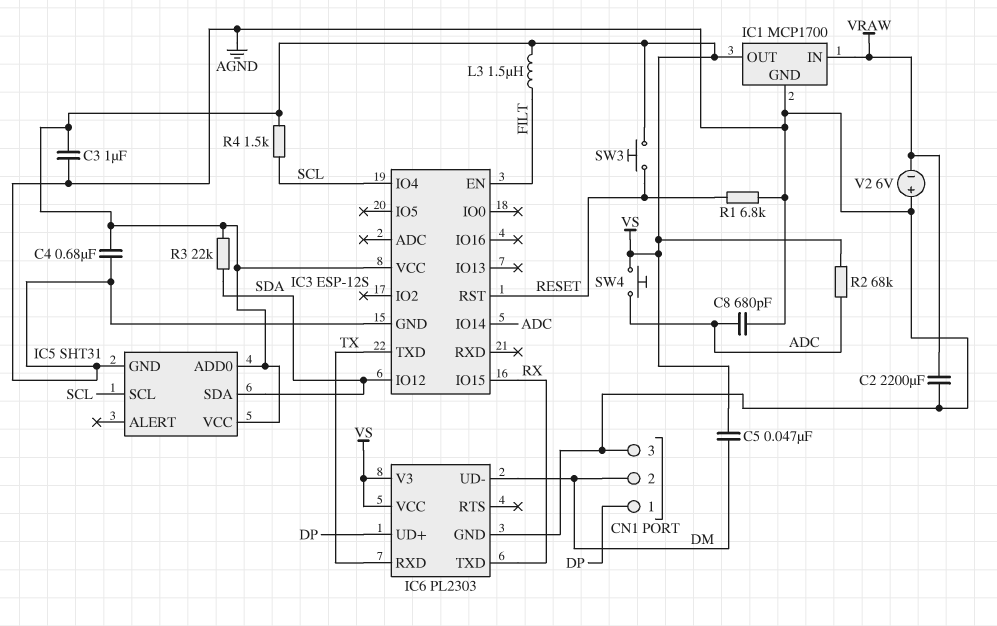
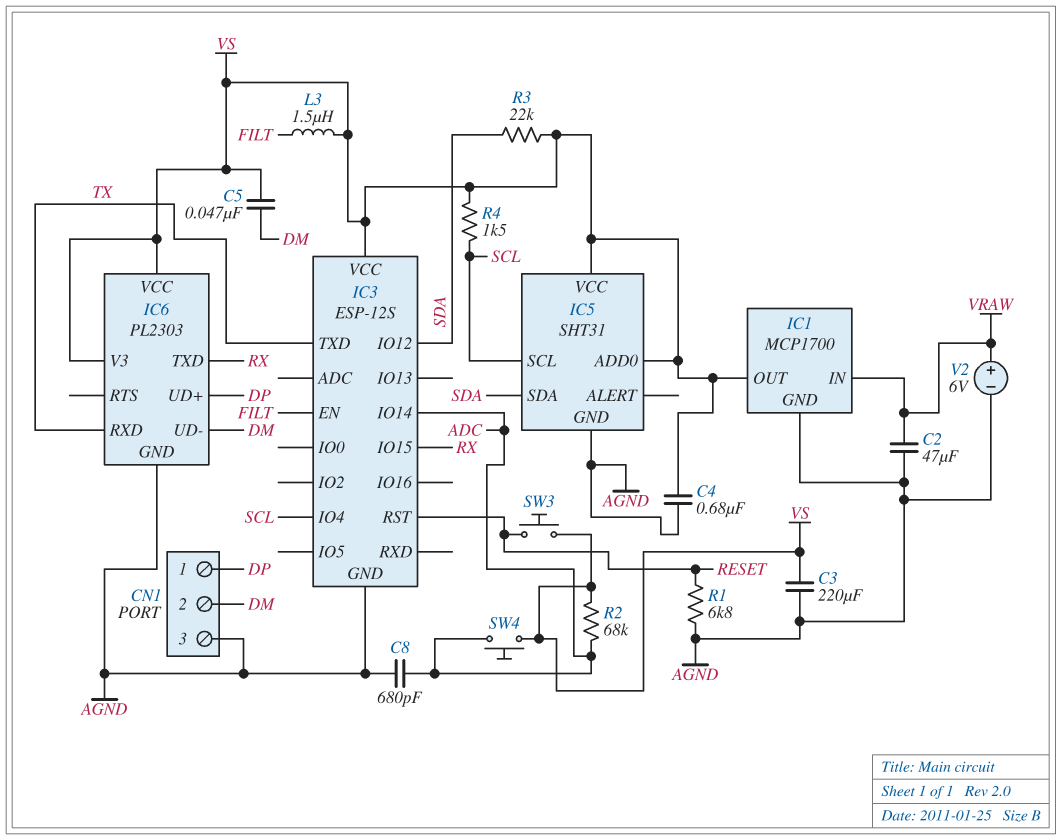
C2: 2200uF (AGND, VRAW) -> 47uF (AGND, VRAW)
C3: 1uF (AGND, VS) -> 220uF (AGND, VS)
V2: 6V (plus AGND, minus VRAW) -> 6V (plus VRAW, minus AGND)

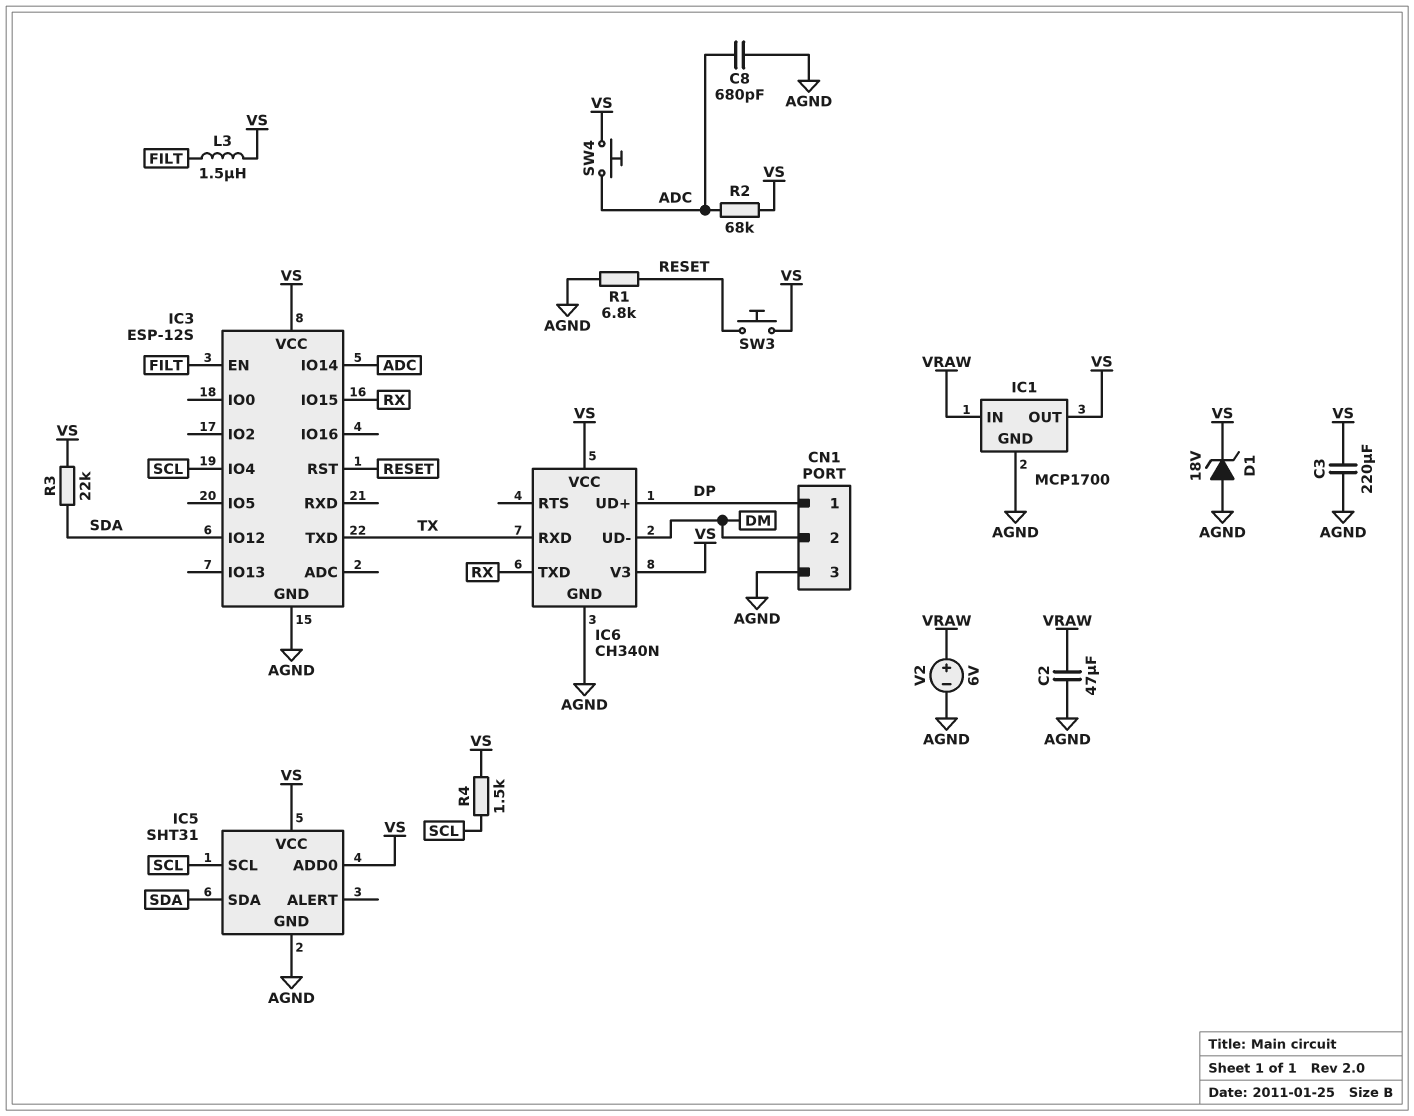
C4: 680nF (AGND, VS) -> none
C5: 47nF (DM, VS) -> none
D1: none -> zener 18V (A AGND, K VS)
IC6: PL2303 -> CH340N

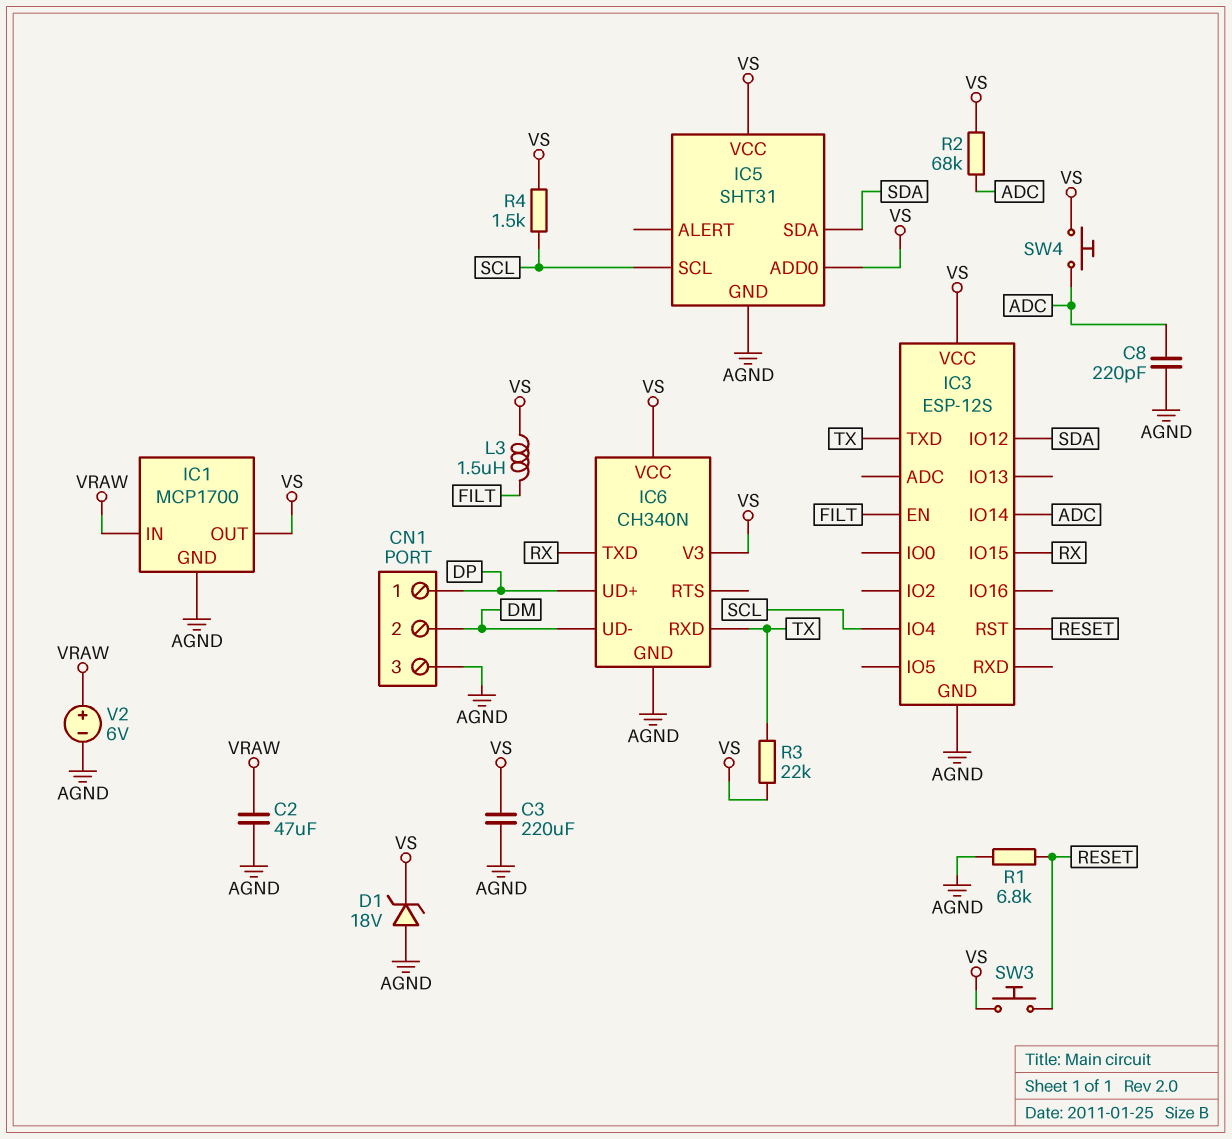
C8: 680pF (ADC, AGND) -> 220pF (ADC, AGND)
R3: 22k (SDA, VS) -> 22k (TX, VS)

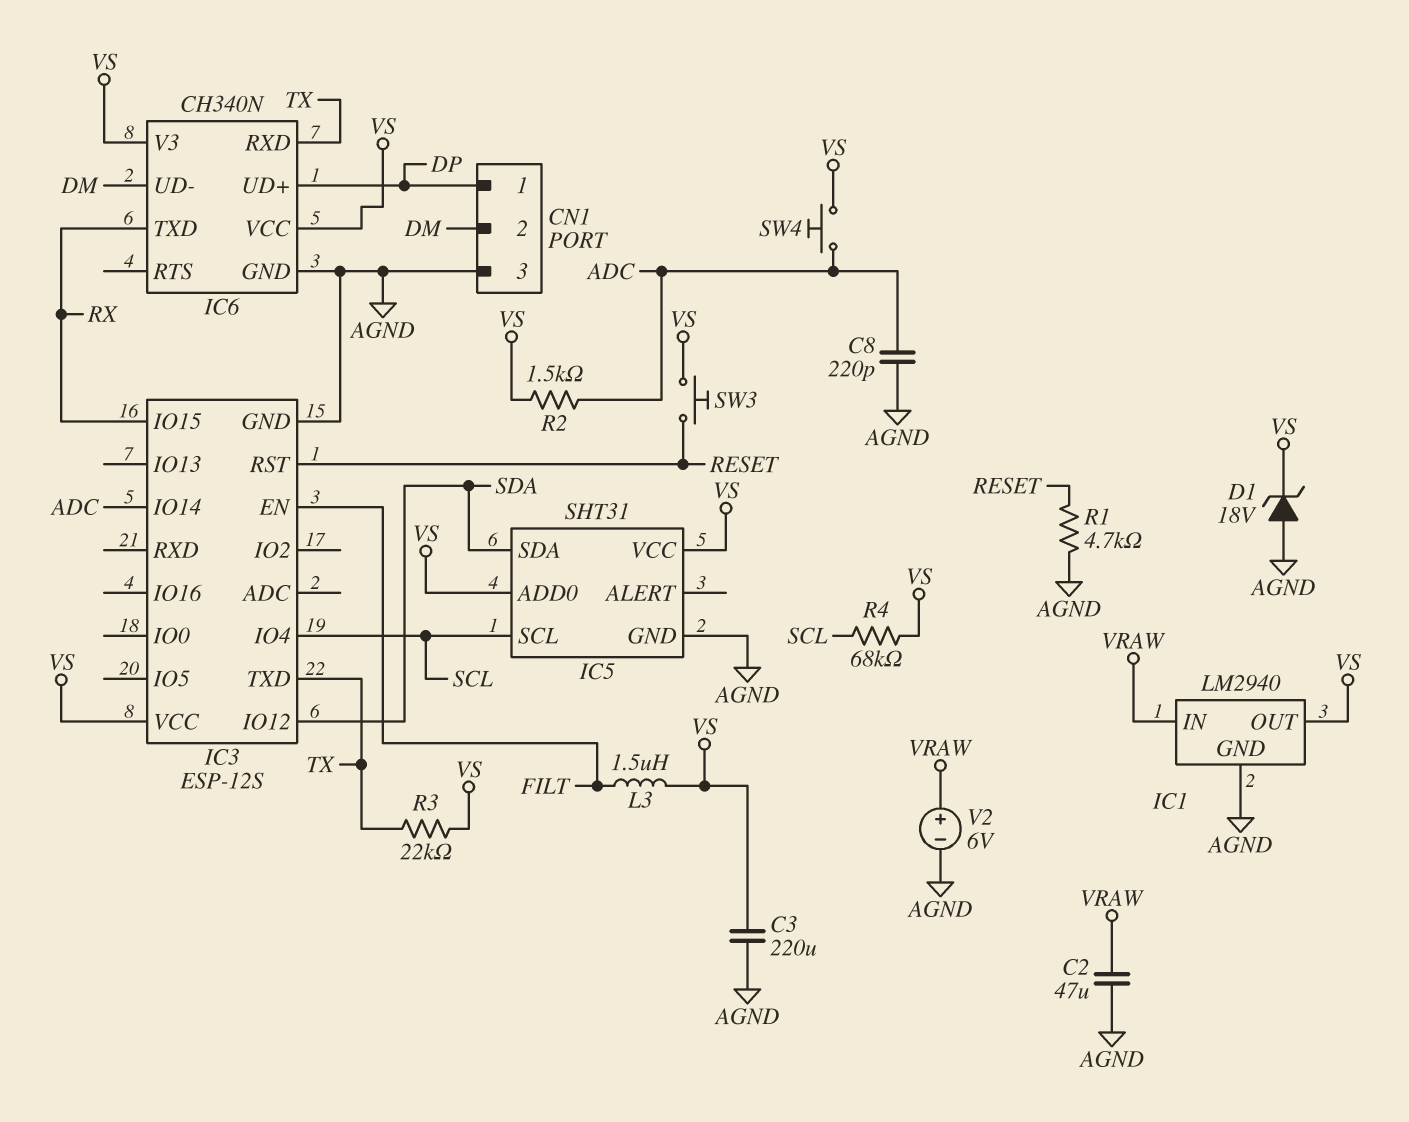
IC1: MCP1700 -> LM2940
R1: 6.8k (AGND, RESET) -> 4.7k (AGND, RESET)
R2: 68k (ADC, VS) -> 1.5k (ADC, VS)
R4: 1.5k (SCL, VS) -> 68k (SCL, VS)

